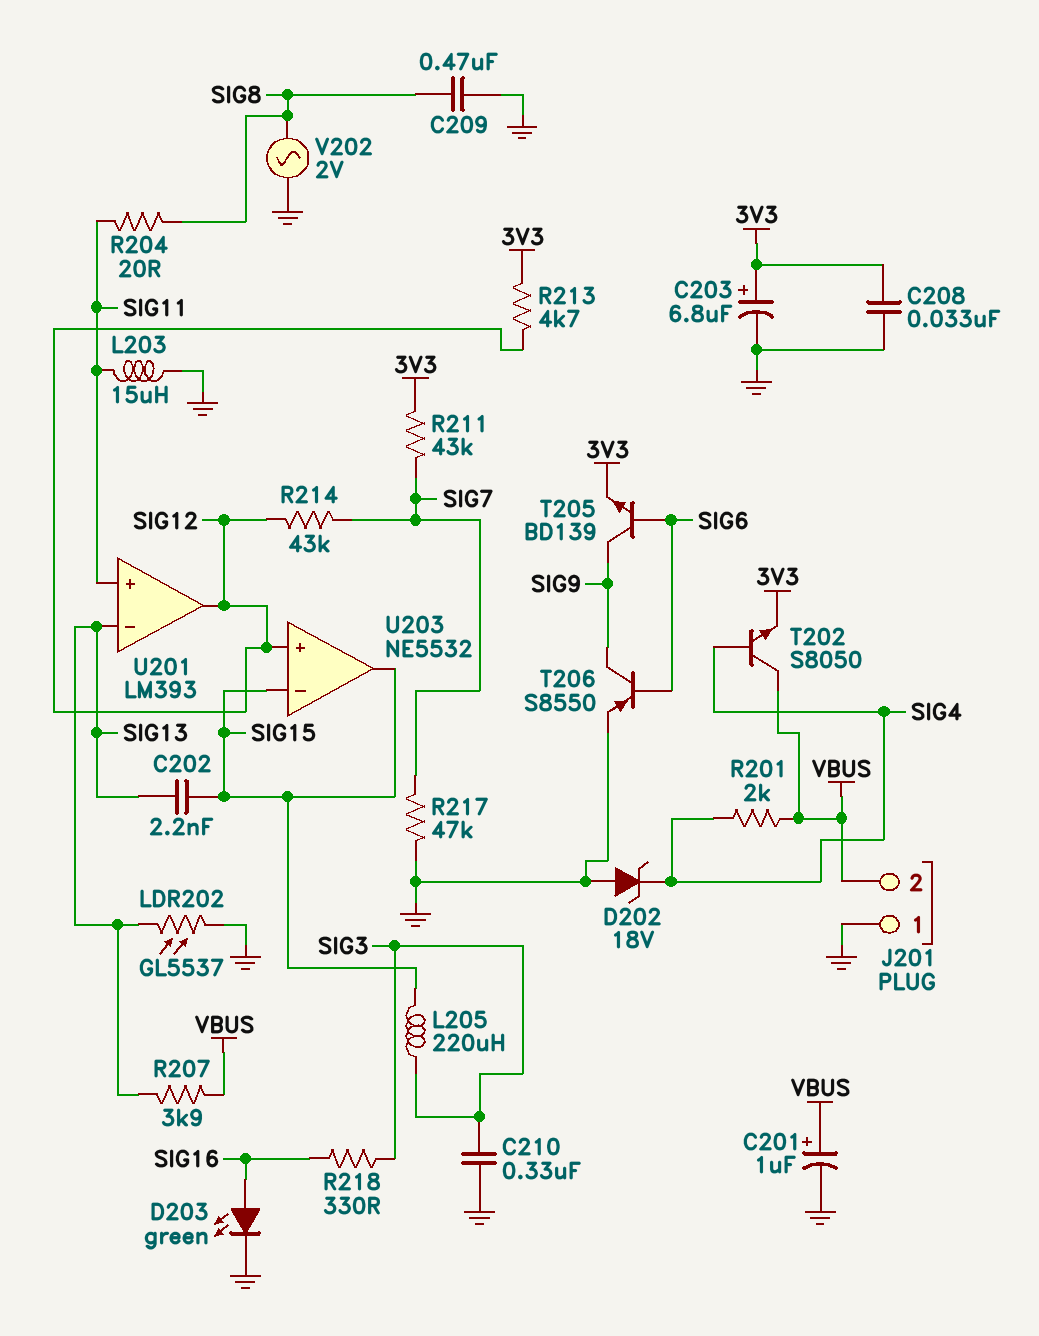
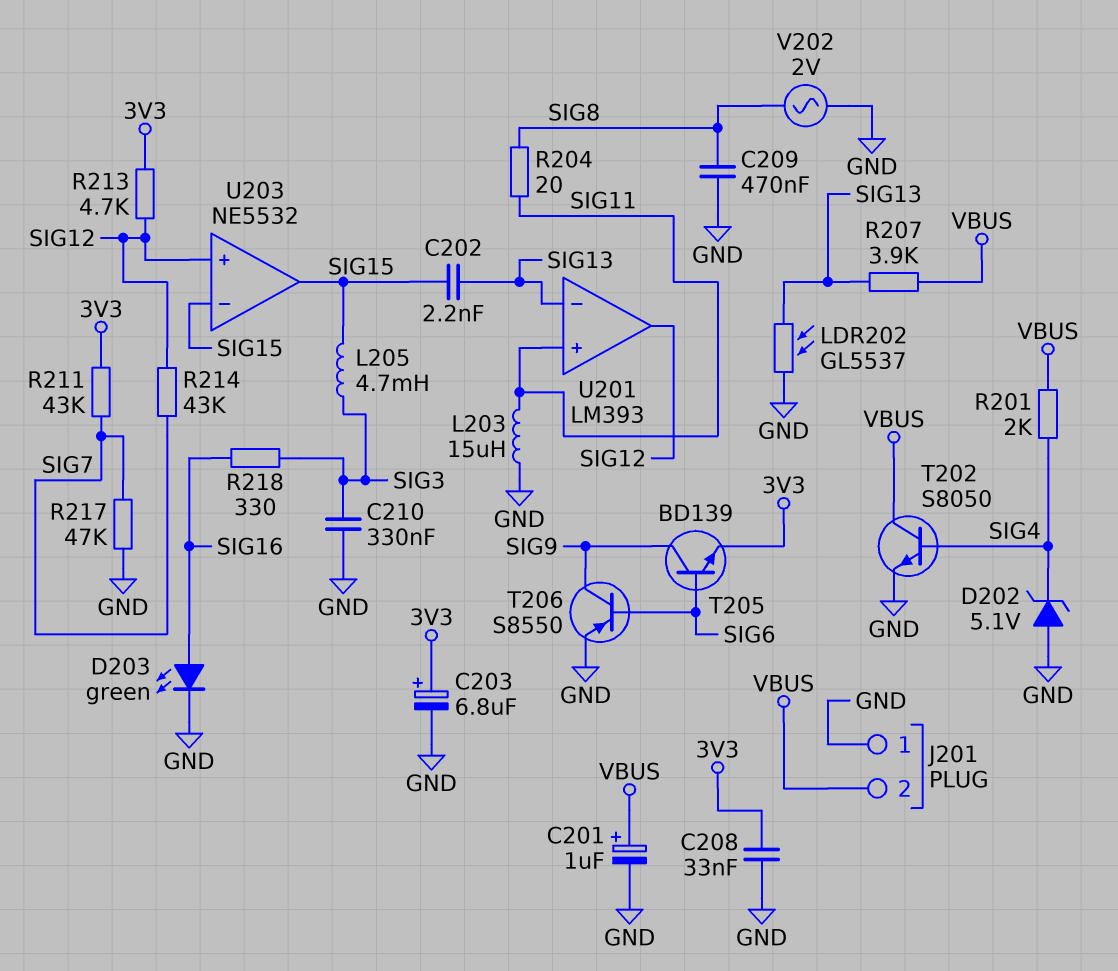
D202: zener 18V (A GND, K SIG4) -> zener 5.1V (A GND, K SIG4)
L205: 220uH (SIG3, SIG15) -> 4.7mH (SIG3, SIG15)
T202: NPN S8050 (B SIG4, C VBUS, E 3V3) -> NPN S8050 (B SIG4, C VBUS, E GND)

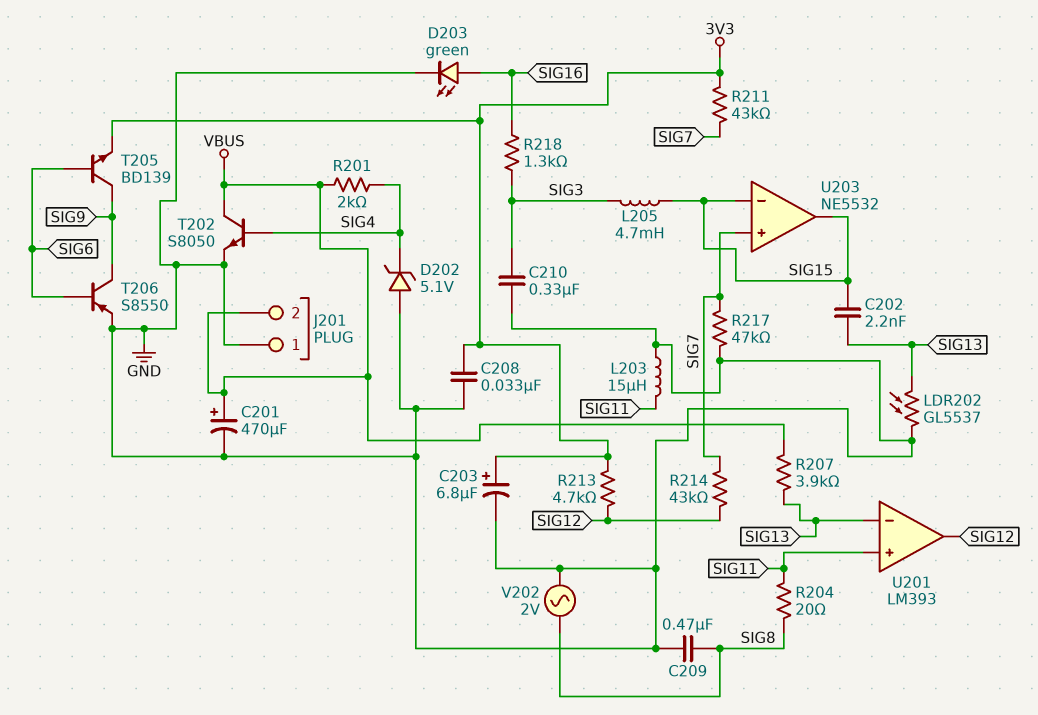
C201: 1uF (plus VBUS, minus GND) -> 470uF (plus VBUS, minus GND)
R218: 330 (SIG3, SIG16) -> 1.3k (SIG3, SIG16)
U203 pin in+: SIG12 -> SIG7

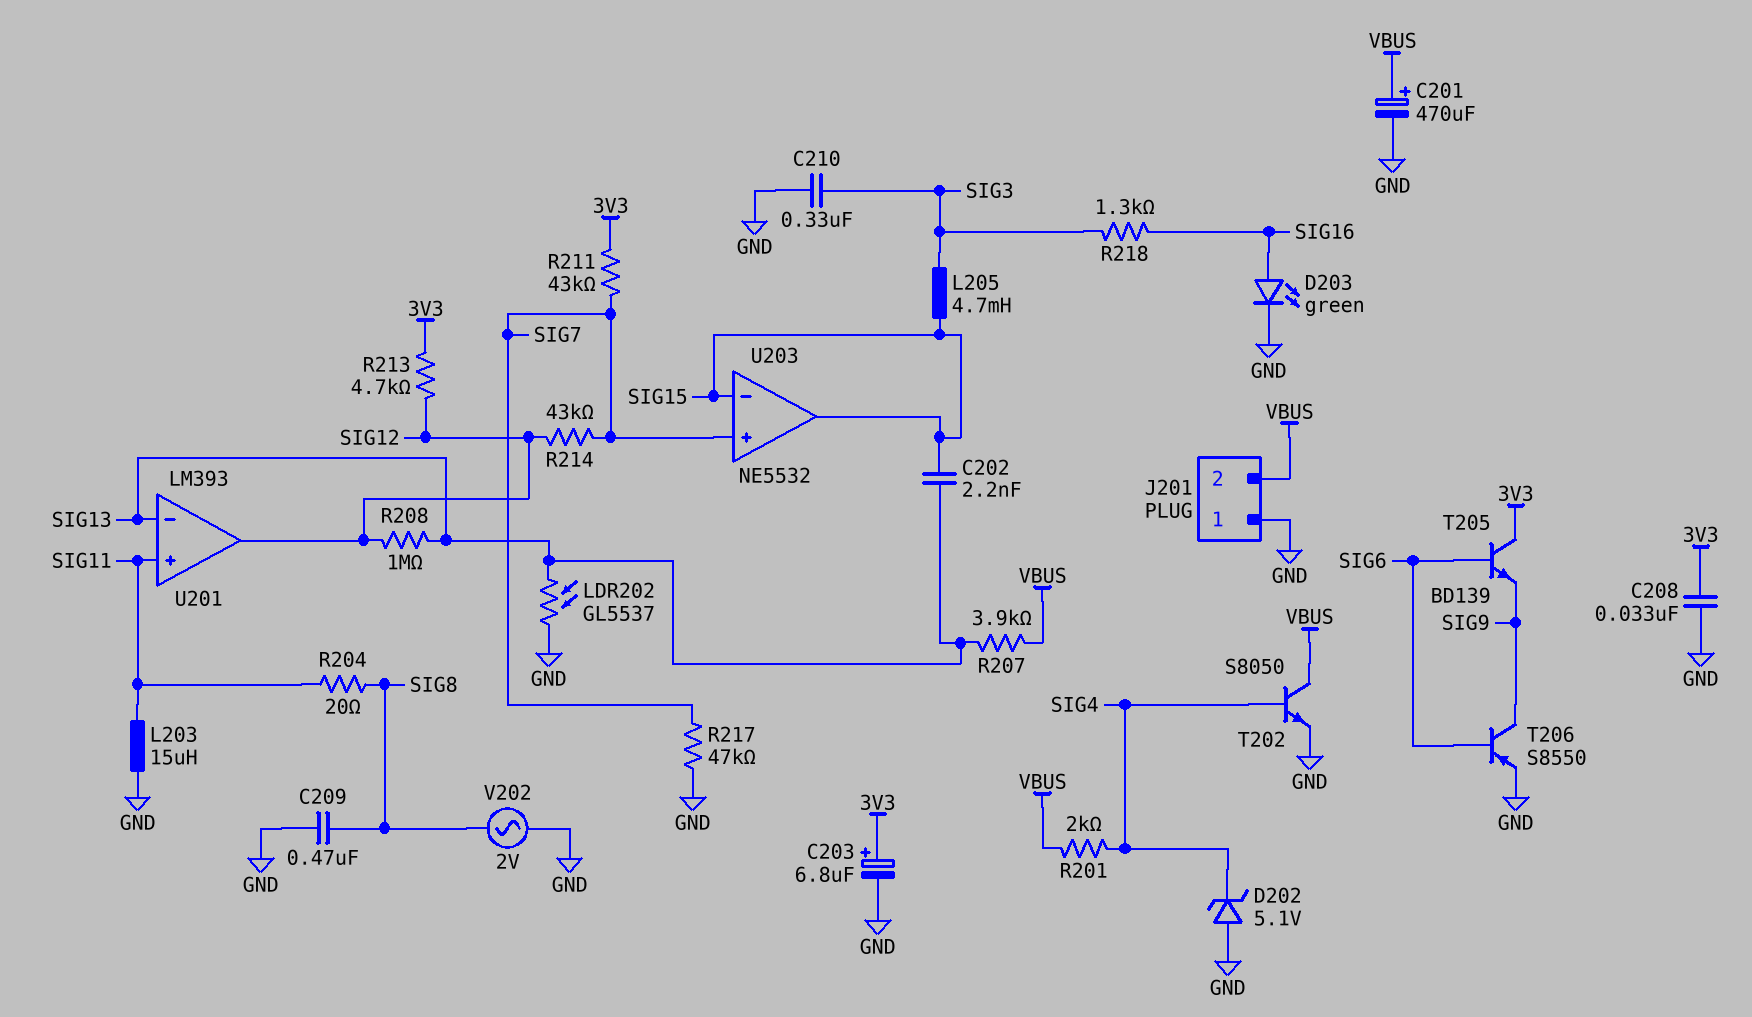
R208: none -> 1M (SIG12, SIG13)
T205: NPN BD139 (B SIG6, C SIG9, E 3V3) -> NPN BD139 (B SIG6, C 3V3, E SIG9)

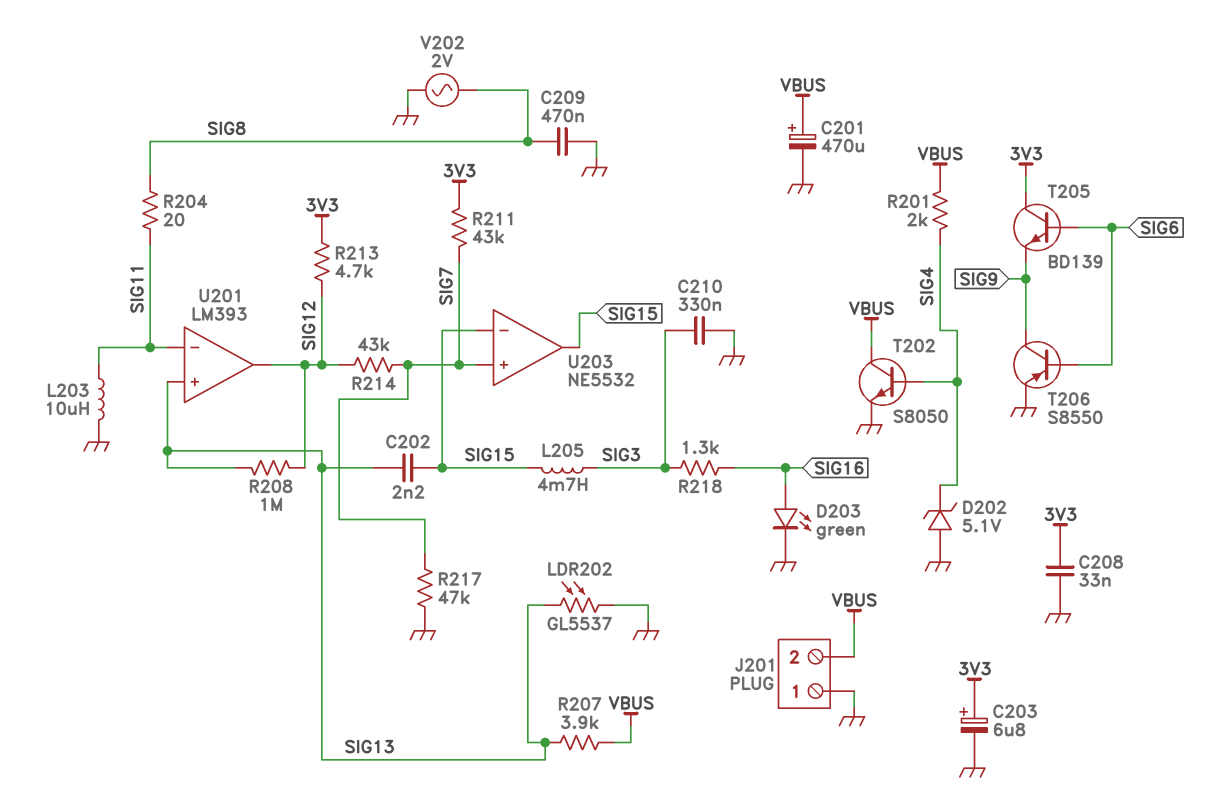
L203: 15uH (GND, SIG11) -> 10uH (GND, SIG11)
U201 pin in+: SIG11 -> SIG13
U201 pin in-: SIG13 -> SIG11

